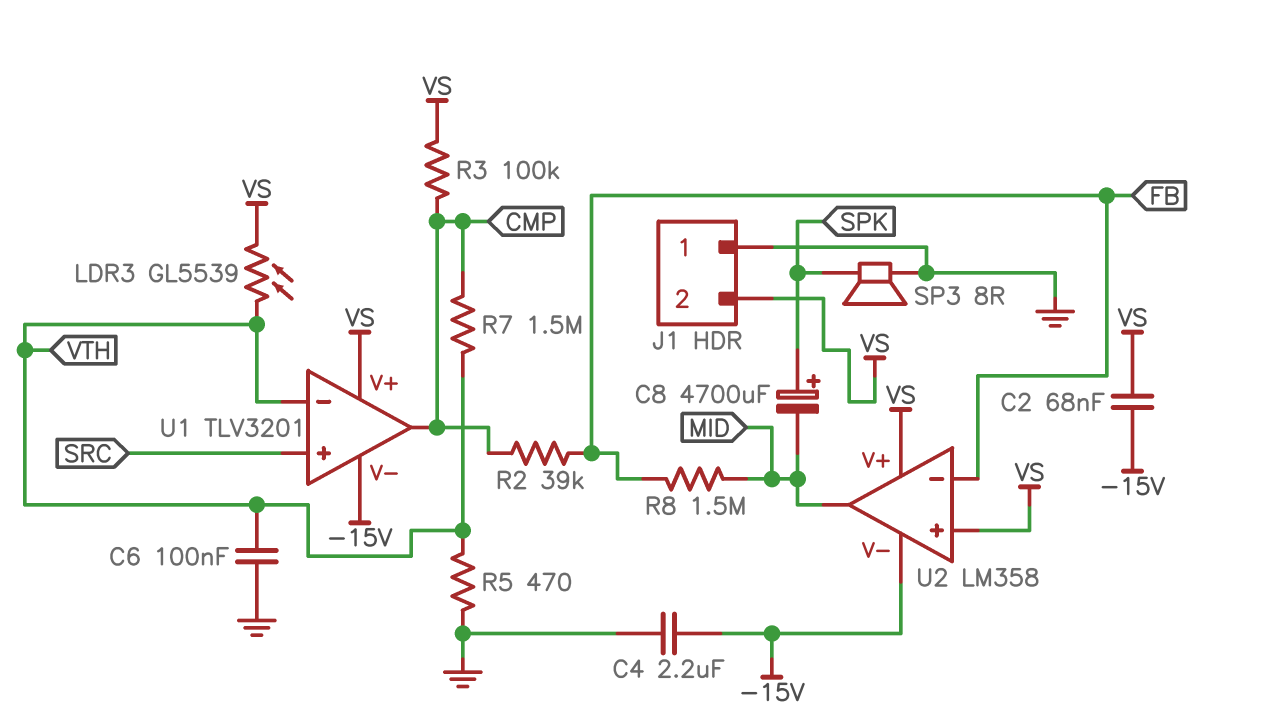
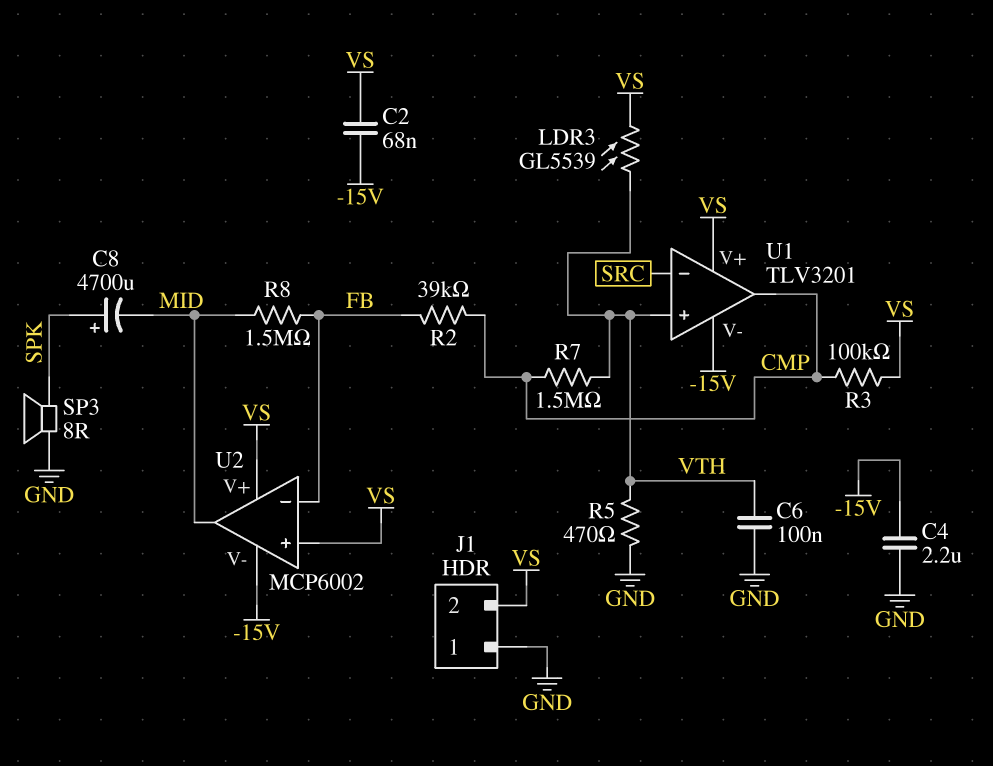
U1 pin in+: SRC -> VTH
U1 pin in-: VTH -> SRC
U2: LM358 -> MCP6002

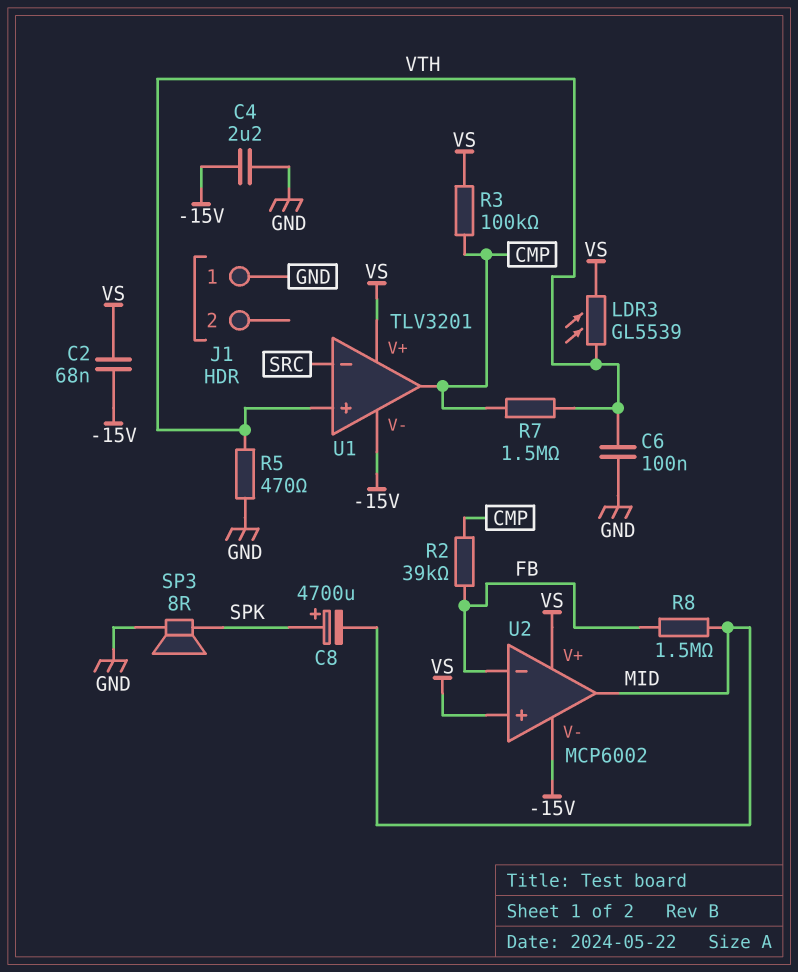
J1 pin 2: VS -> none

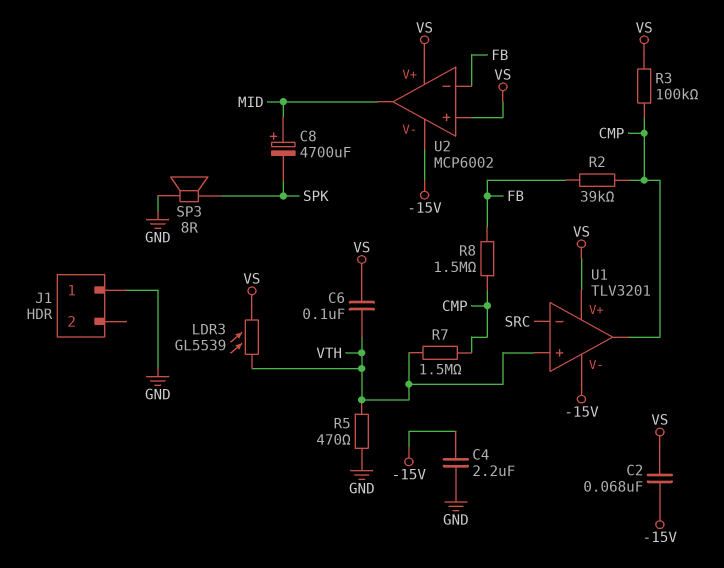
C6: 100nF (GND, VTH) -> 100nF (VS, VTH)
C8: 4700uF (plus SPK, minus MID) -> 4700uF (plus MID, minus SPK)
R8: 1.5M (FB, MID) -> 1.5M (CMP, FB)

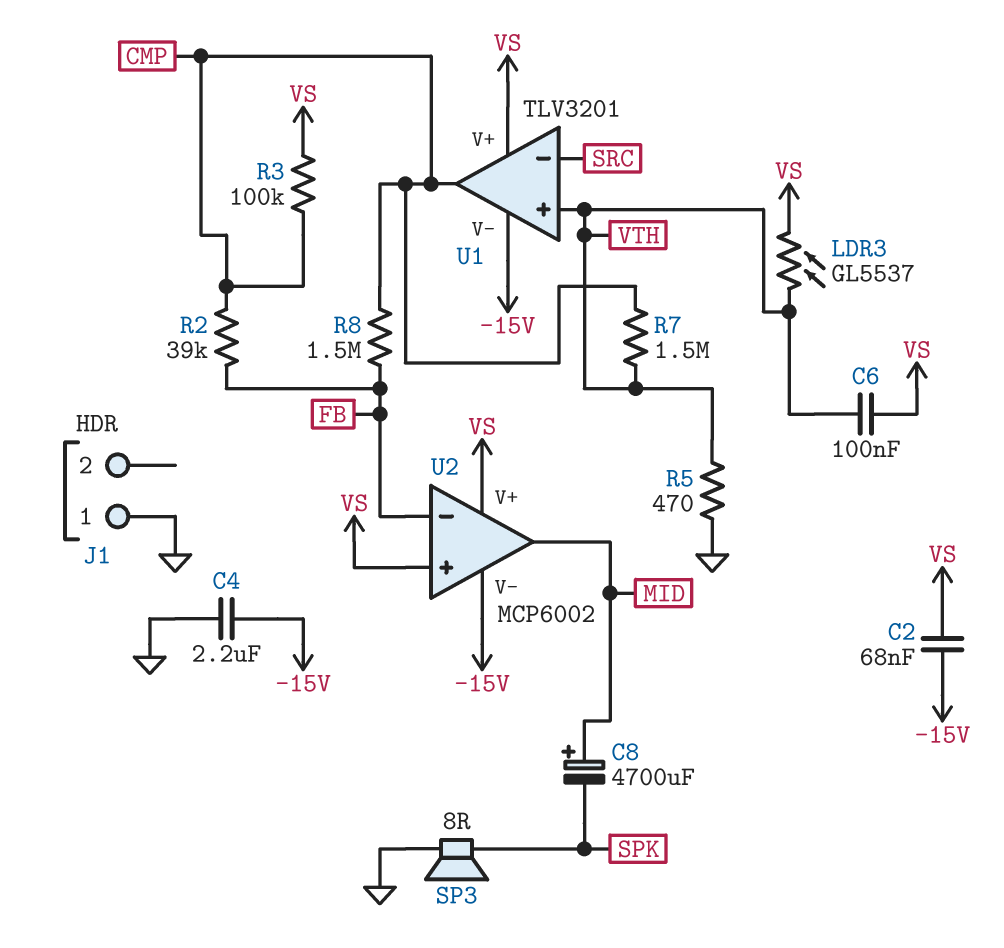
LDR3: GL5539 (VS, VTH) -> GL5537 (VS, VTH)

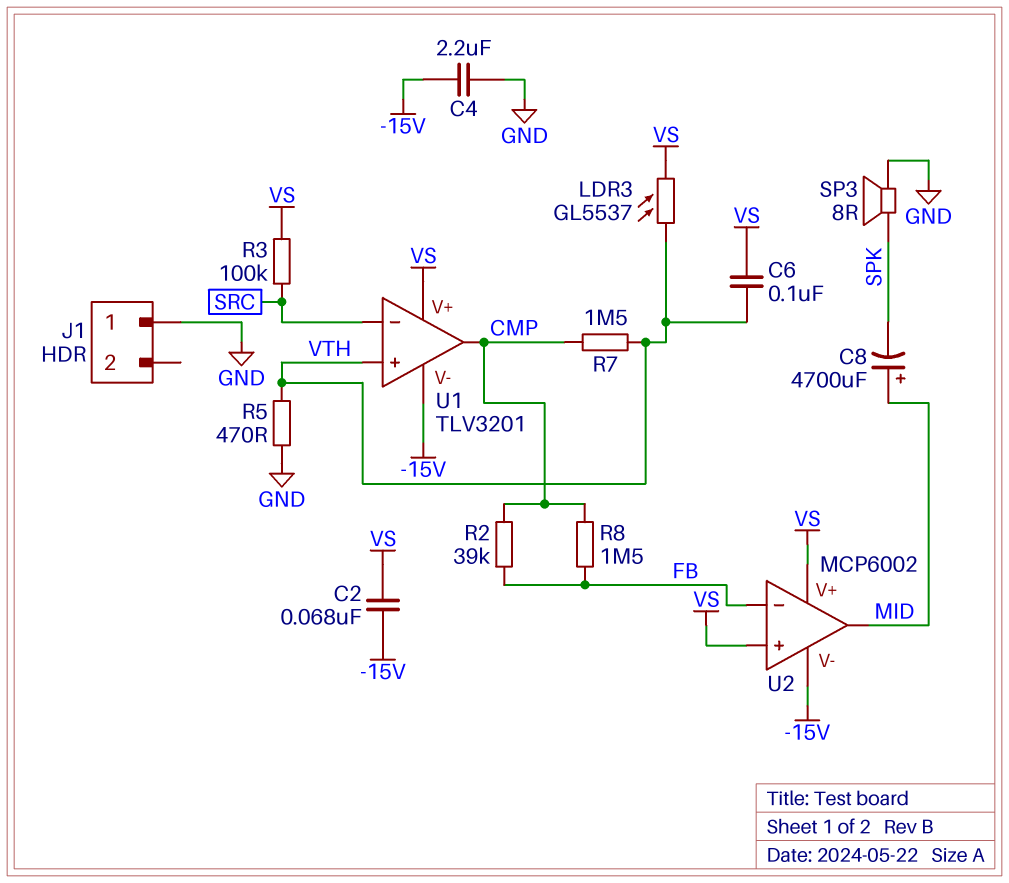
R3: 100k (CMP, VS) -> 100k (SRC, VS)

